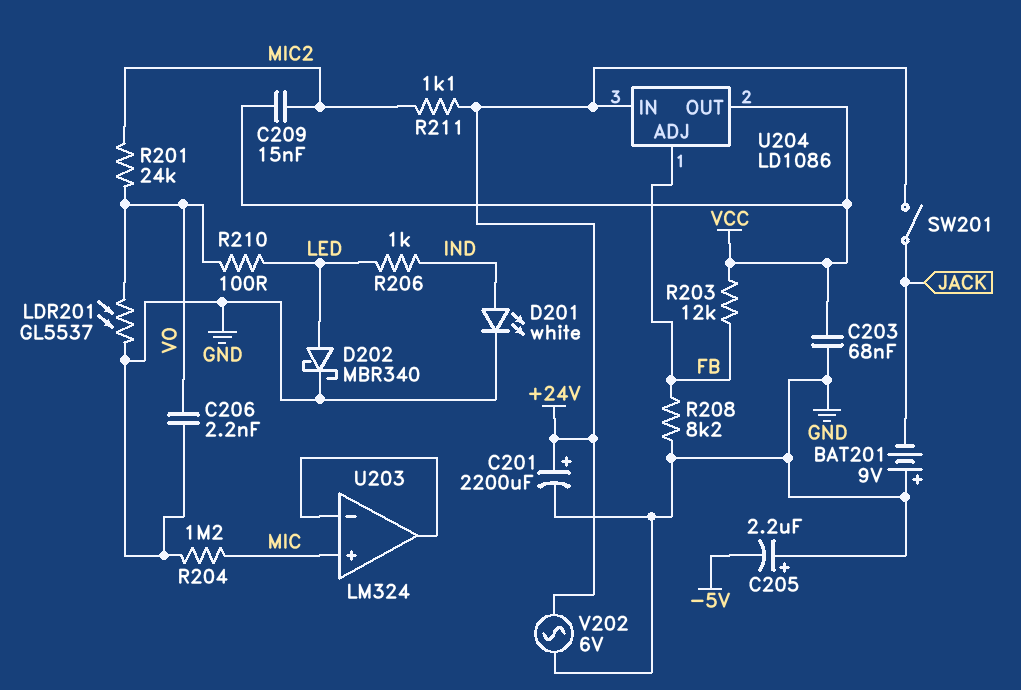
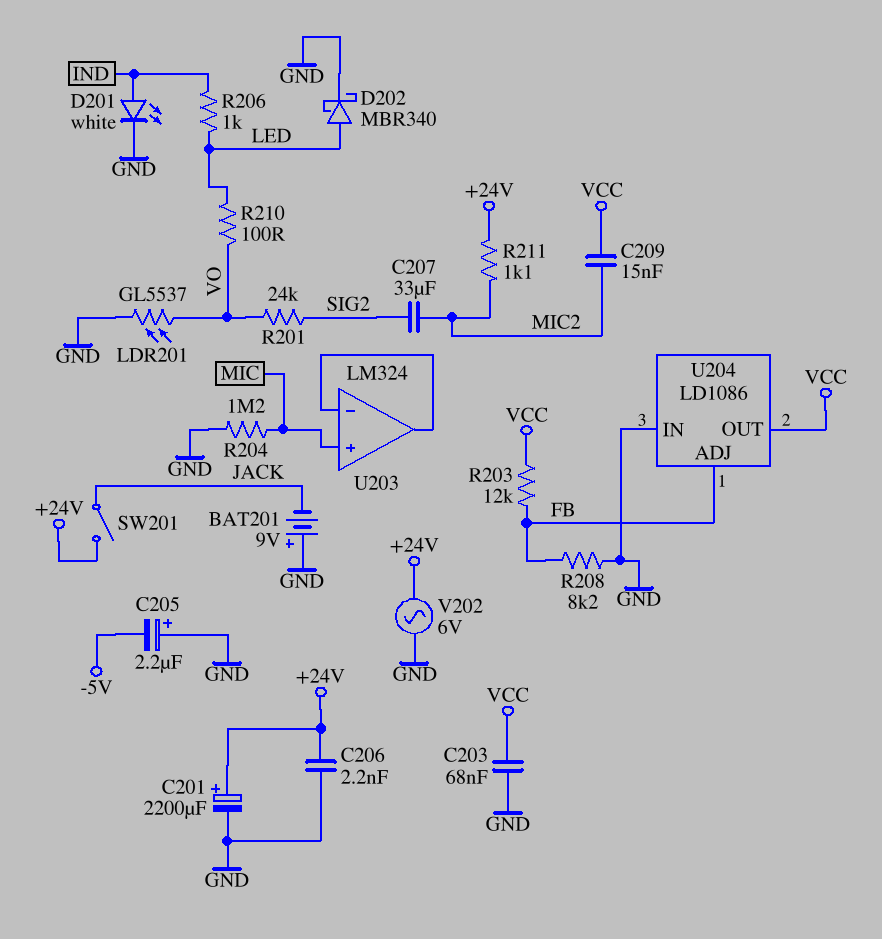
C206: 2.2nF (GND, VO) -> 2.2nF (+24V, GND)
C207: none -> 33uF (MIC2, SIG2)
R201: 24k (MIC2, VO) -> 24k (SIG2, VO)
U204 pin IN: +24V -> GND

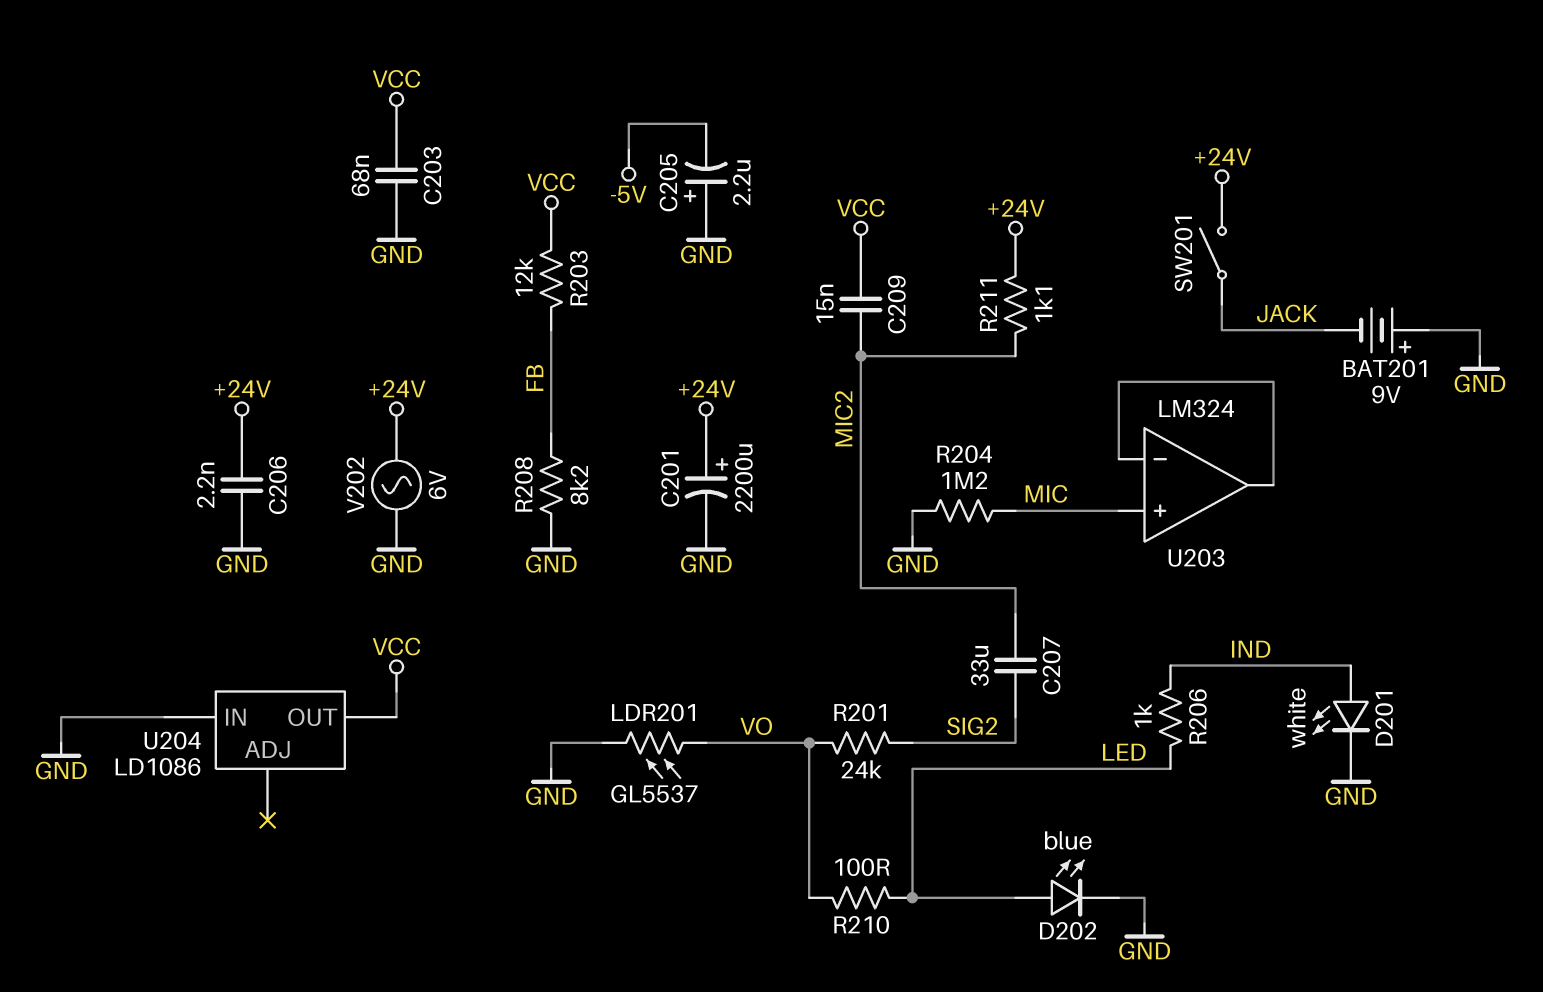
D202: schottky MBR340 (A LED, K GND) -> LED blue (A LED, K GND)
U204 pin ADJ: FB -> none

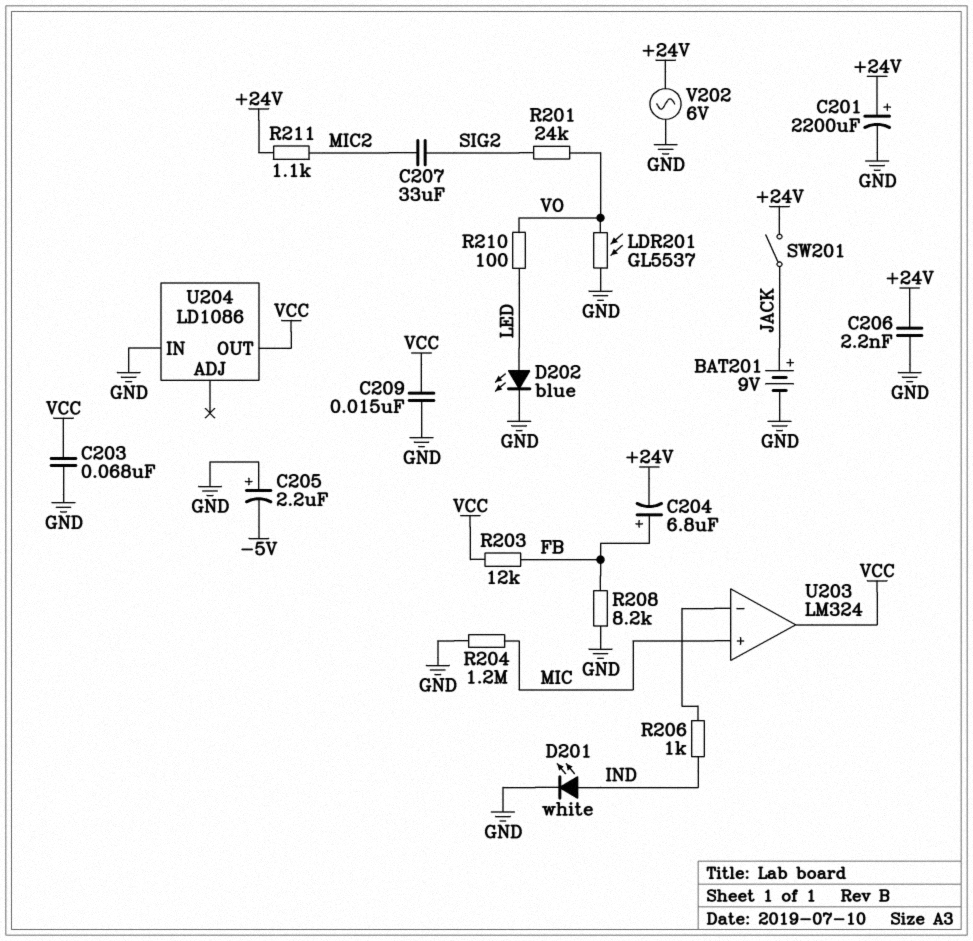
BAT201: 9V (plus GND, minus JACK) -> 9V (plus JACK, minus GND)
C204: none -> 6.8uF (plus FB, minus +24V)
C209: 15nF (MIC2, VCC) -> 15nF (GND, VCC)
R206: 1k (IND, LED) -> 1k (IND, U203/in-)
U203 pin out: U203/in- -> VCC

